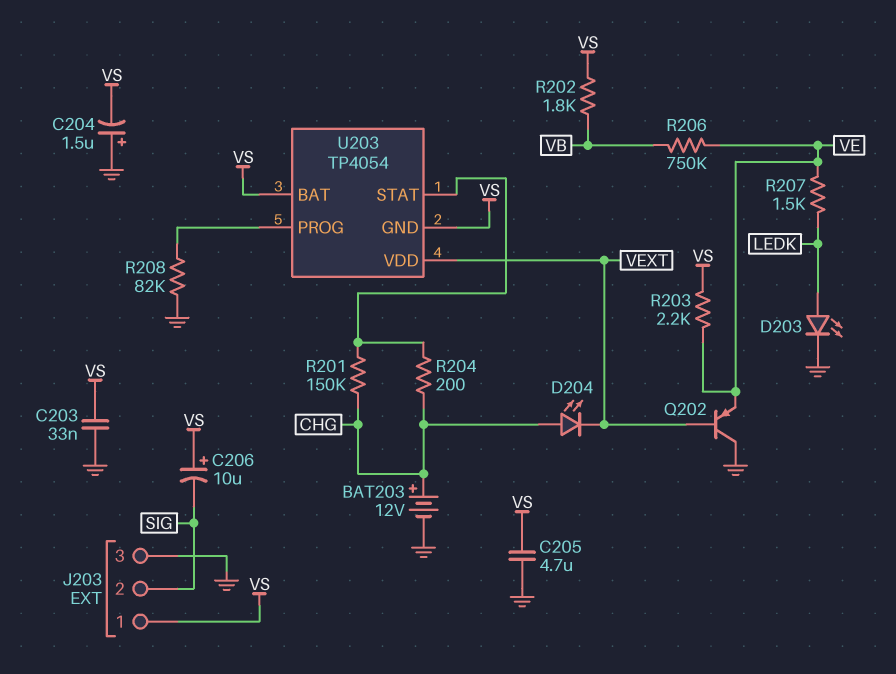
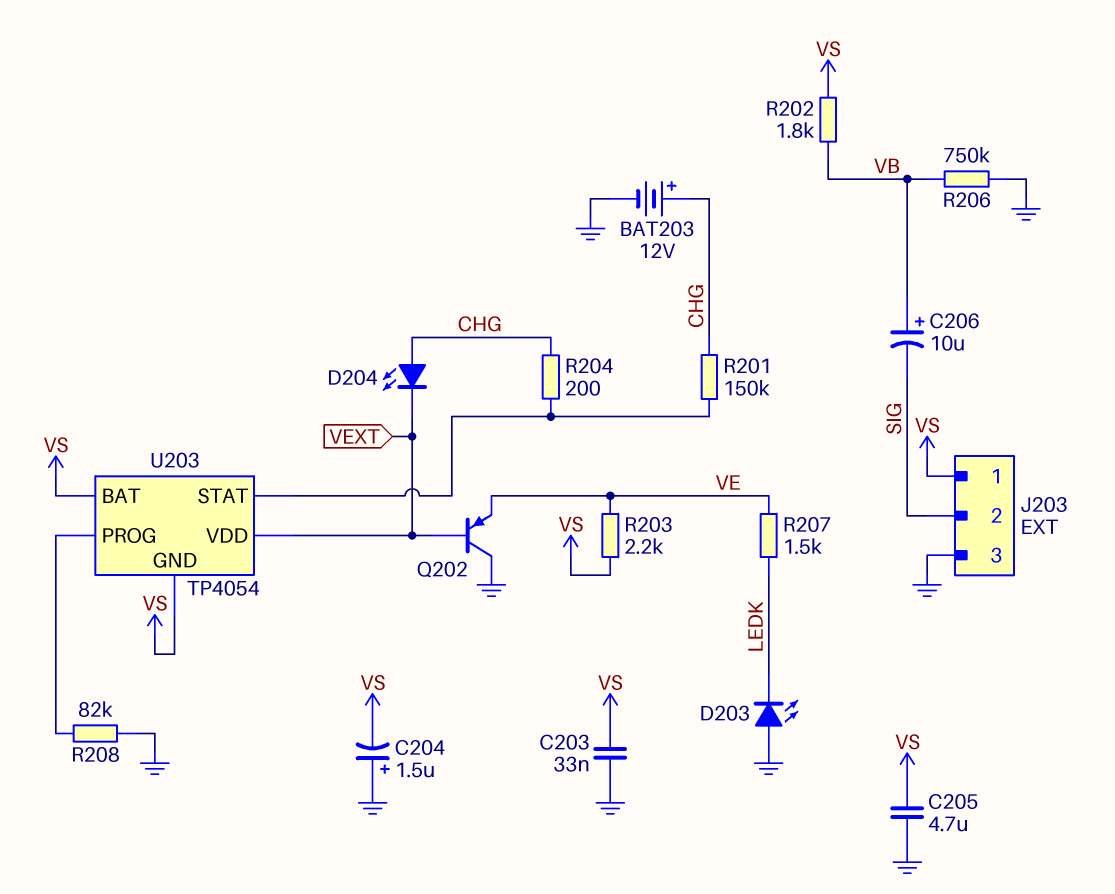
C206: 10uF (plus VS, minus SIG) -> 10uF (plus VB, minus SIG)
D203: LED (A LEDK, K GND) -> LED (A GND, K LEDK)
R206: 750k (VB, VE) -> 750k (GND, VB)

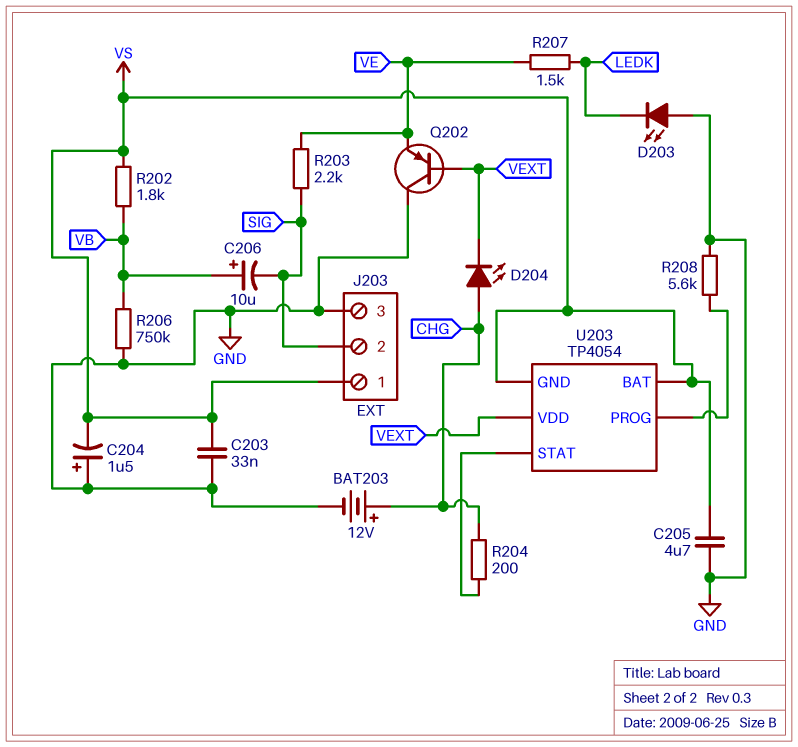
R201: 150k (CHG, U203/STAT) -> none
R203: 2.2k (VE, VS) -> 2.2k (SIG, VE)
R208: 82k (GND, U203/PROG) -> 5.6k (GND, U203/PROG)

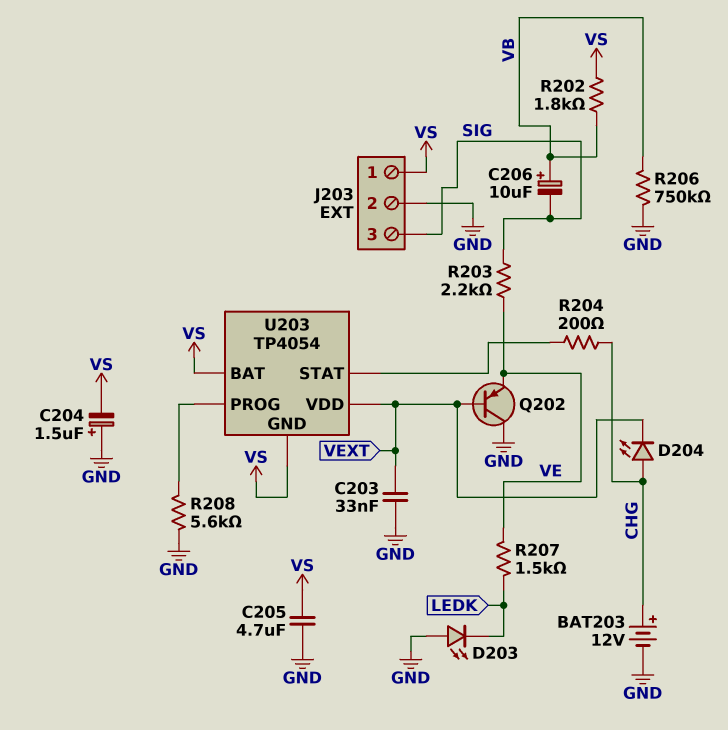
C203: 33nF (GND, VS) -> 33nF (GND, VEXT)
J203 pin 2: SIG -> GND
J203 pin 3: GND -> SIG

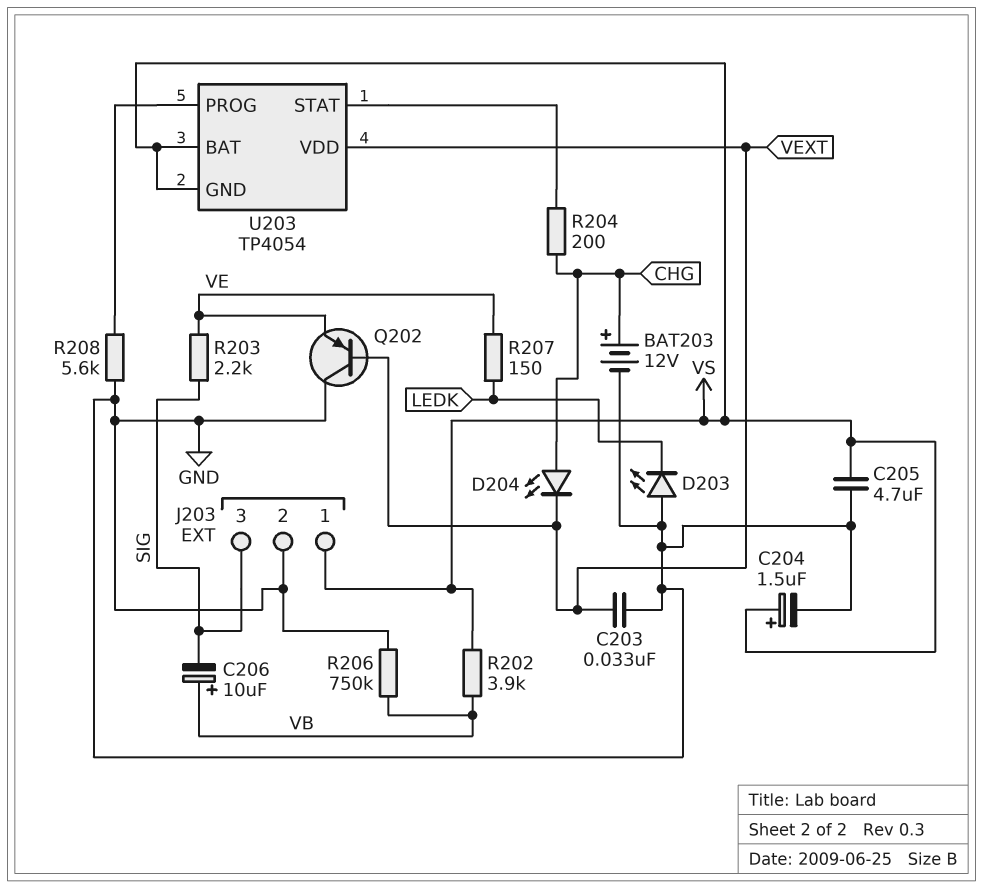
C204: 1.5uF (plus GND, minus VS) -> 1.5uF (plus VS, minus GND)
R202: 1.8k (VB, VS) -> 3.9k (VB, VS)
R207: 1.5k (LEDK, VE) -> 150 (LEDK, VE)

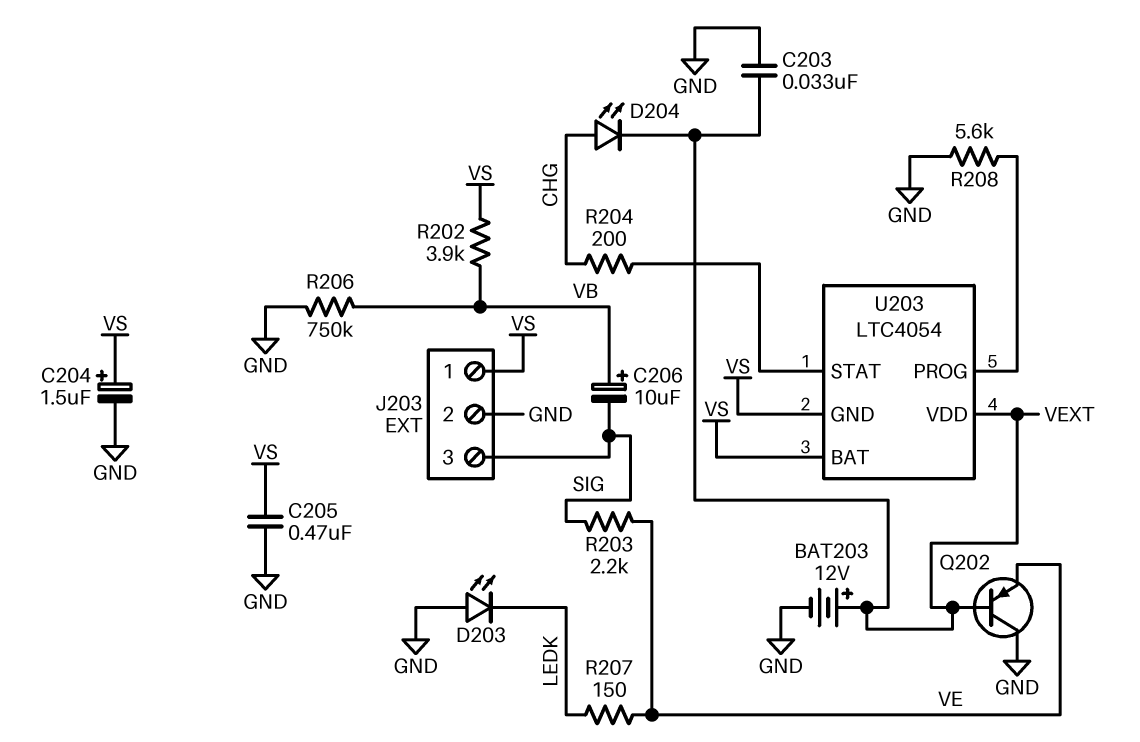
BAT203: 12V (plus CHG, minus GND) -> 12V (plus VEXT, minus GND)
C205: 4.7uF (GND, VS) -> 470nF (GND, VS)
U203: TP4054 -> LTC4054

